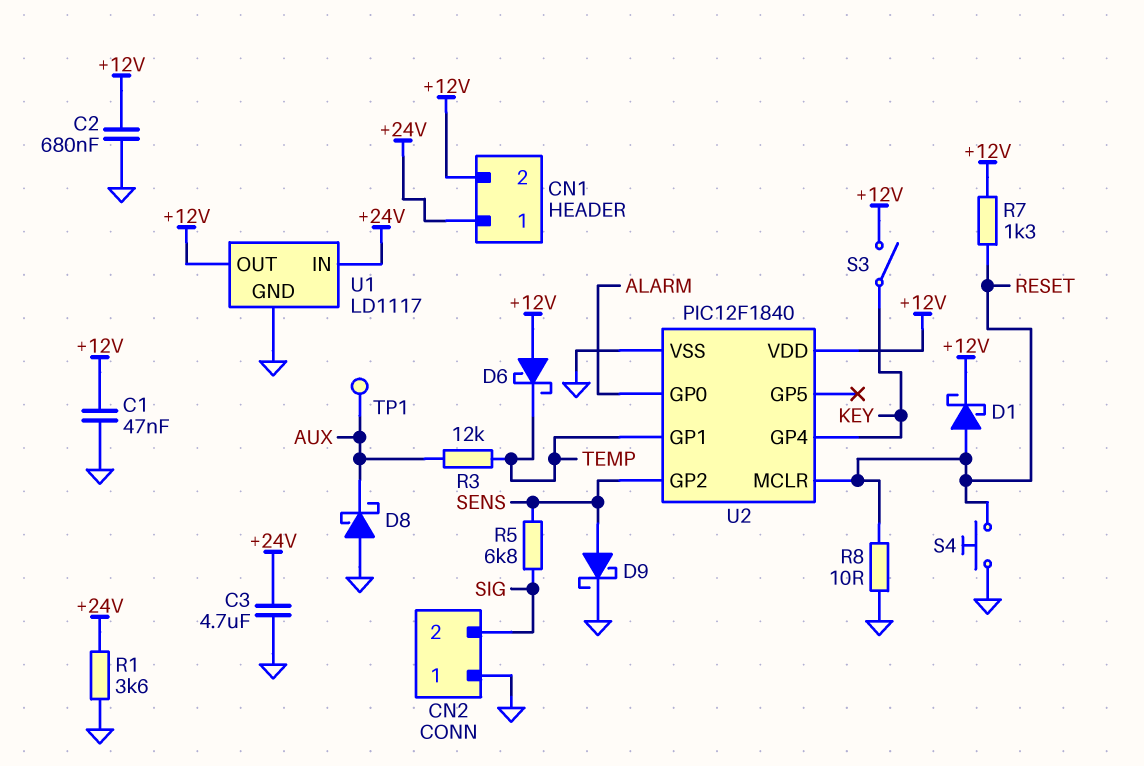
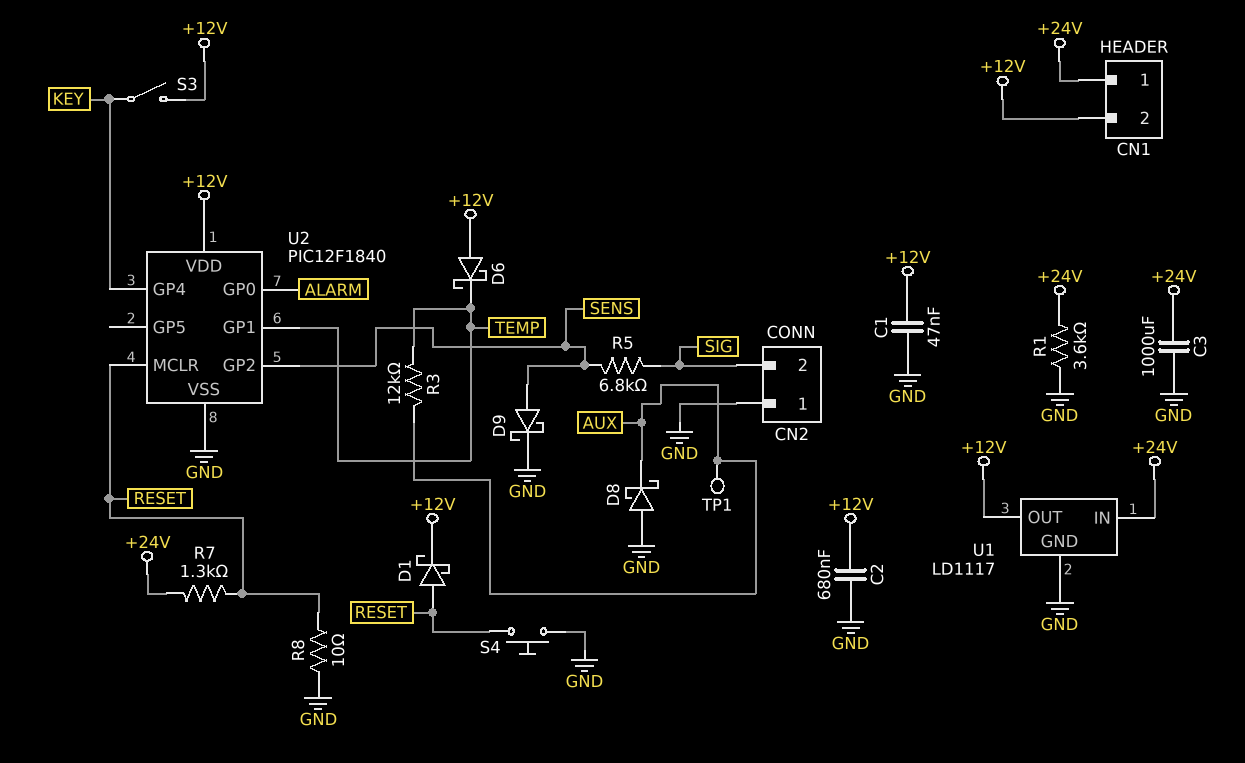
C3: 4.7uF (+24V, GND) -> 1000uF (+24V, GND)
R7: 1.3k (+12V, RESET) -> 1.3k (+24V, RESET)

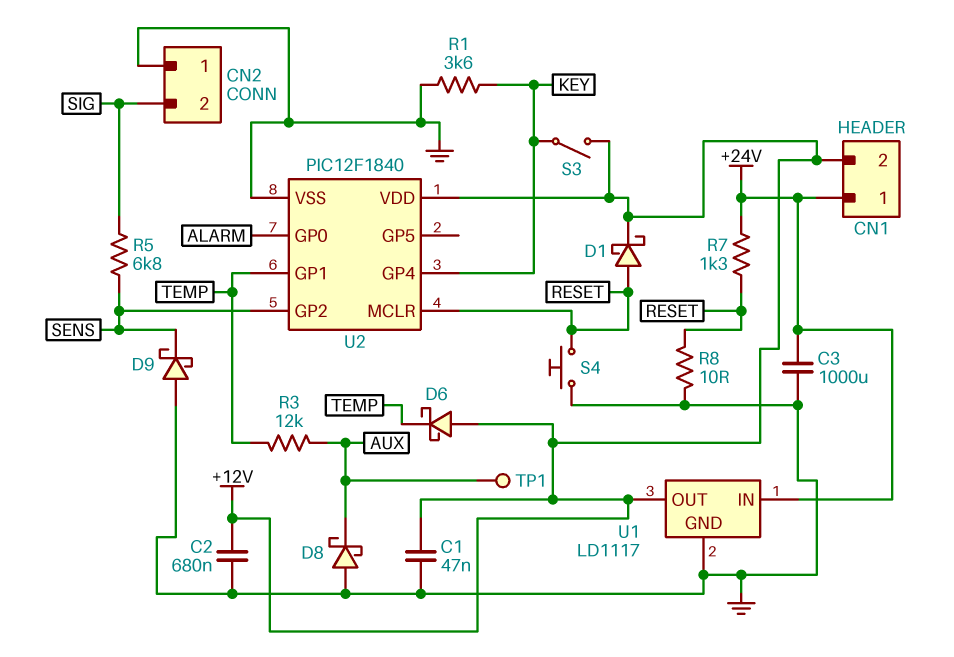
D9: schottky (A SENS, K GND) -> schottky (A GND, K SENS)
R1: 3.6k (+24V, GND) -> 3.6k (GND, KEY)

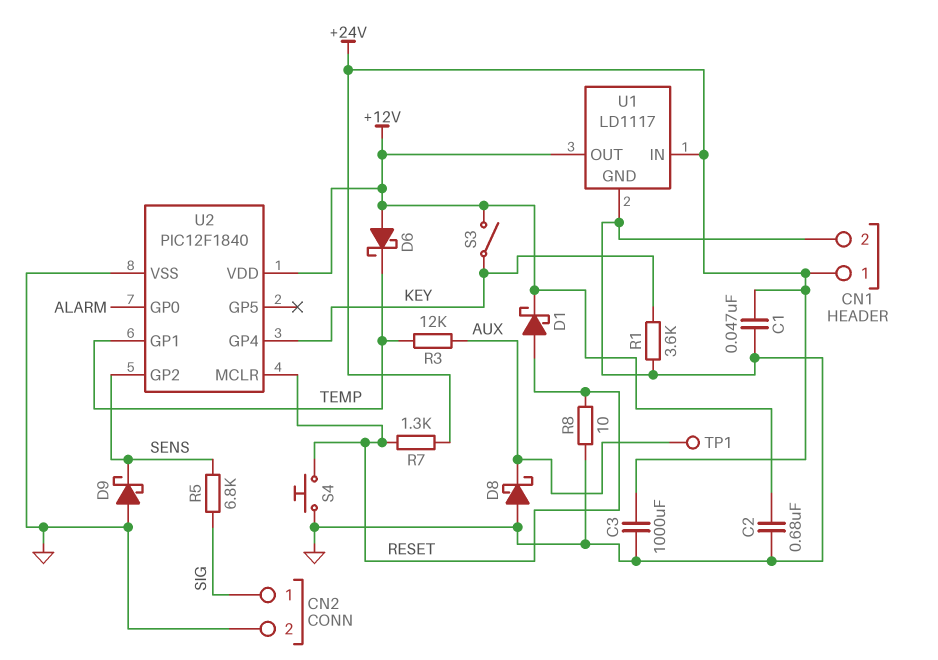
C1: 47nF (+12V, GND) -> 47nF (+24V, GND)
CN1 pin 2: +12V -> GND
CN2 pin 1: GND -> SIG
CN2 pin 2: SIG -> GND

